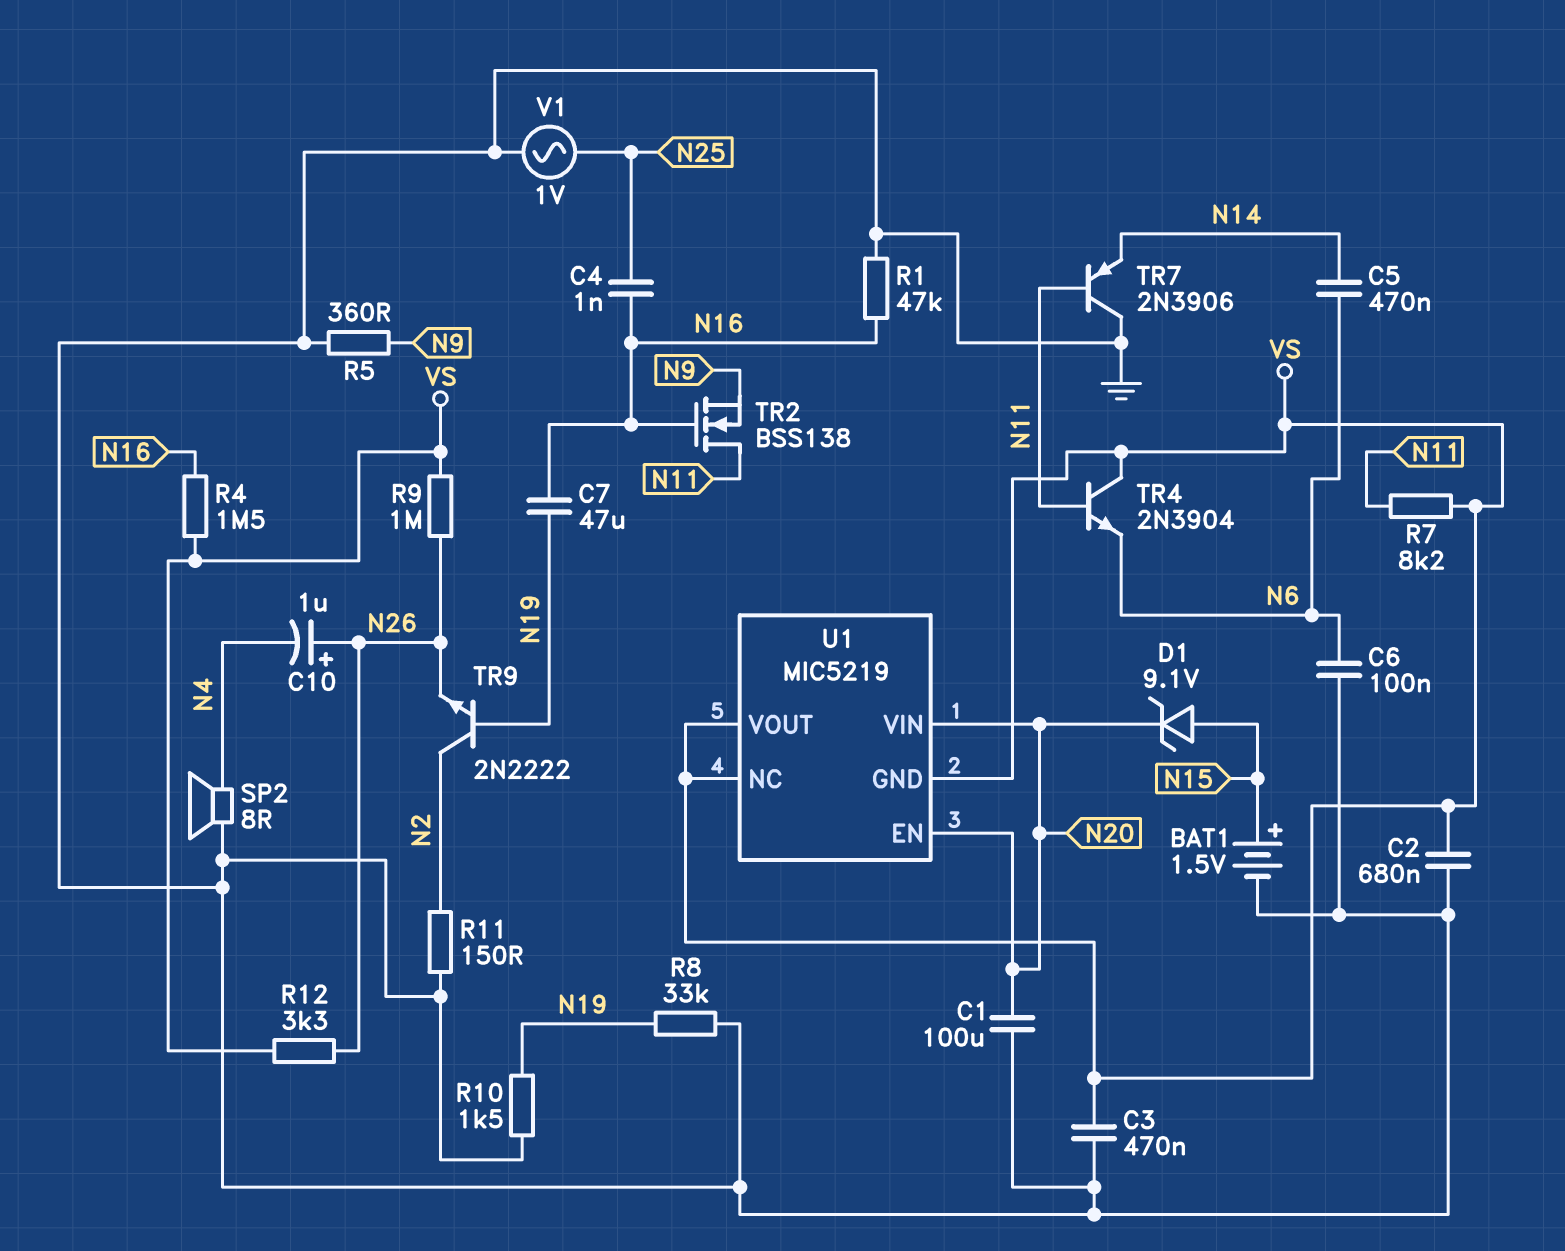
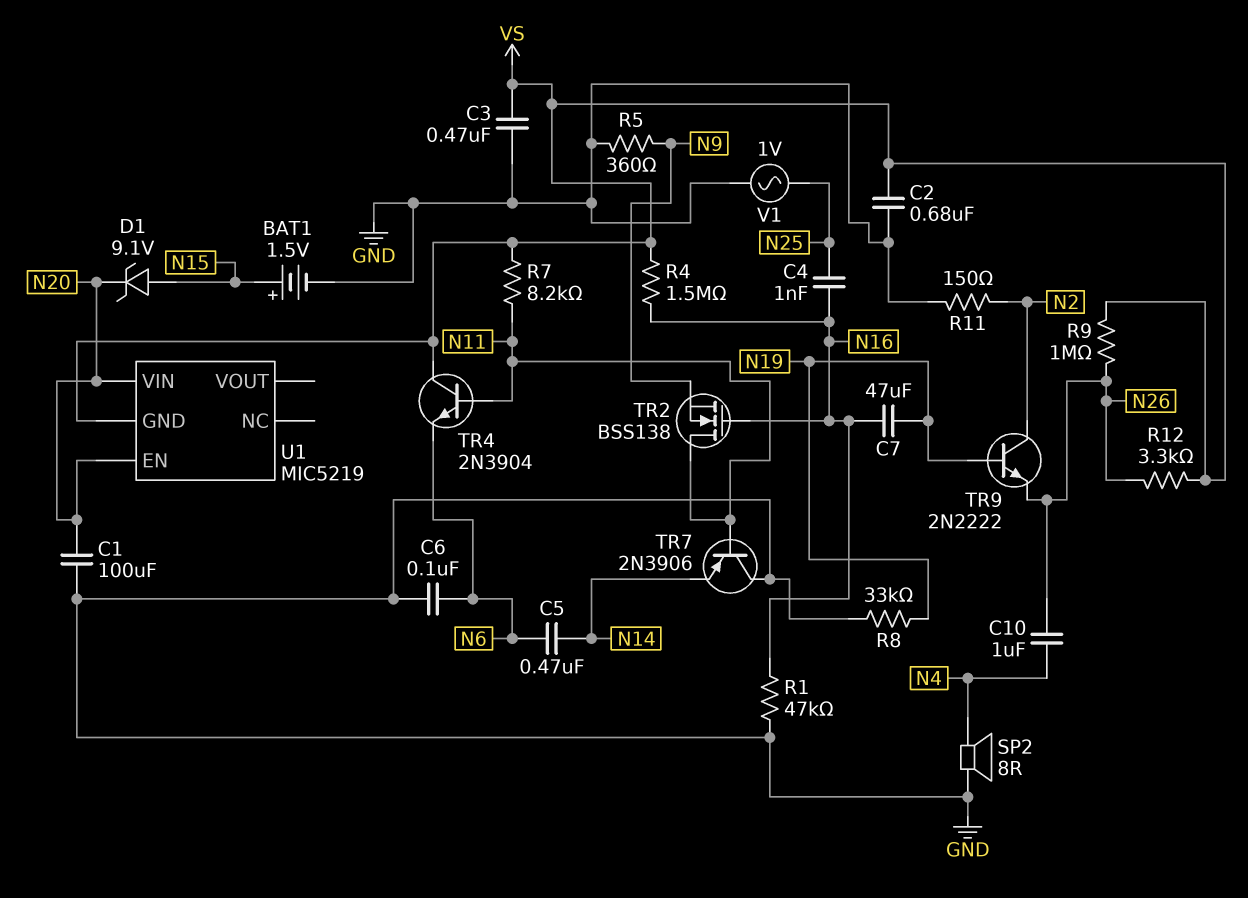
C10: 1uF (plus N26, minus N4) -> 1uF (N4, N26)
R10: 1.5k (GND, N19) -> none
U1 pin NC: VS -> none
U1 pin VOUT: VS -> none

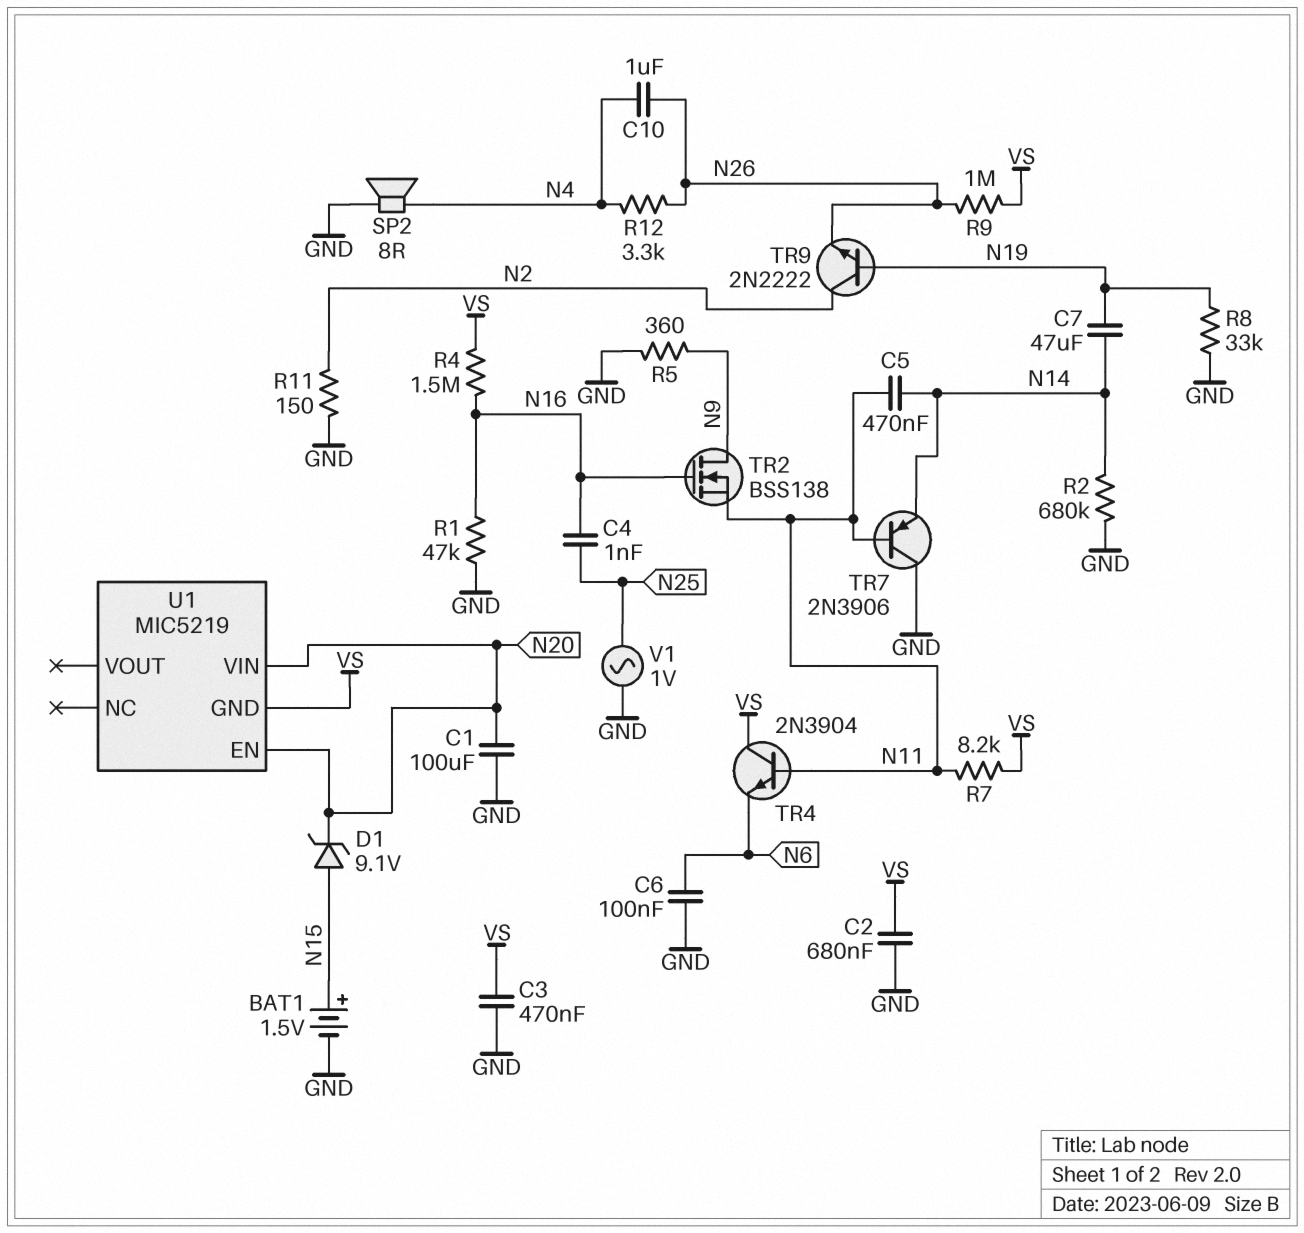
C5: 470nF (N6, N14) -> 470nF (N11, N14)
C7: 47uF (N16, N19) -> 47uF (N14, N19)
R2: none -> 680k (GND, N14)
R12: 3.3k (N26, VS) -> 3.3k (N4, N26)
TR2: NMOS BSS138 (G N16, D N11, S N9) -> NMOS BSS138 (G N16, D N9, S N11)

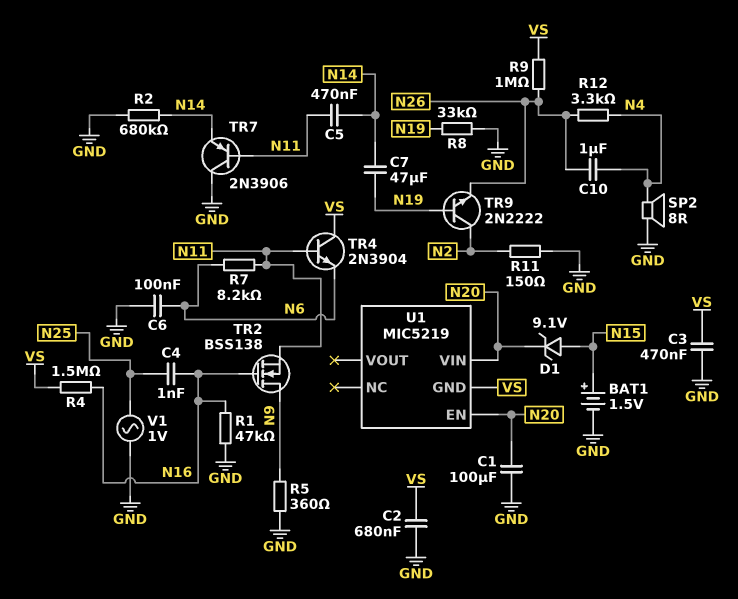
R7: 8.2k (N11, VS) -> 8.2k (N6, N11)

